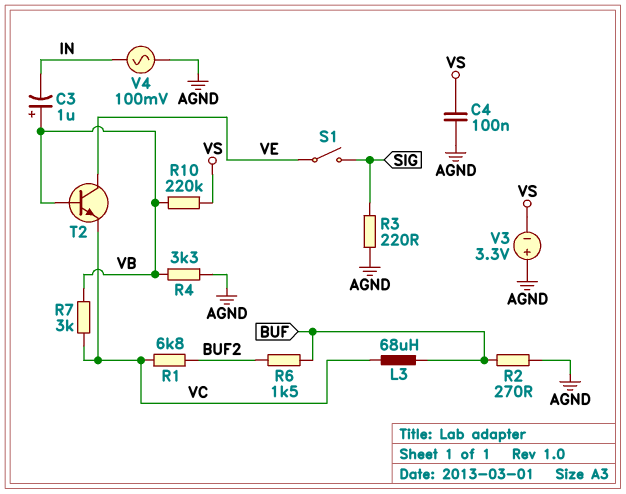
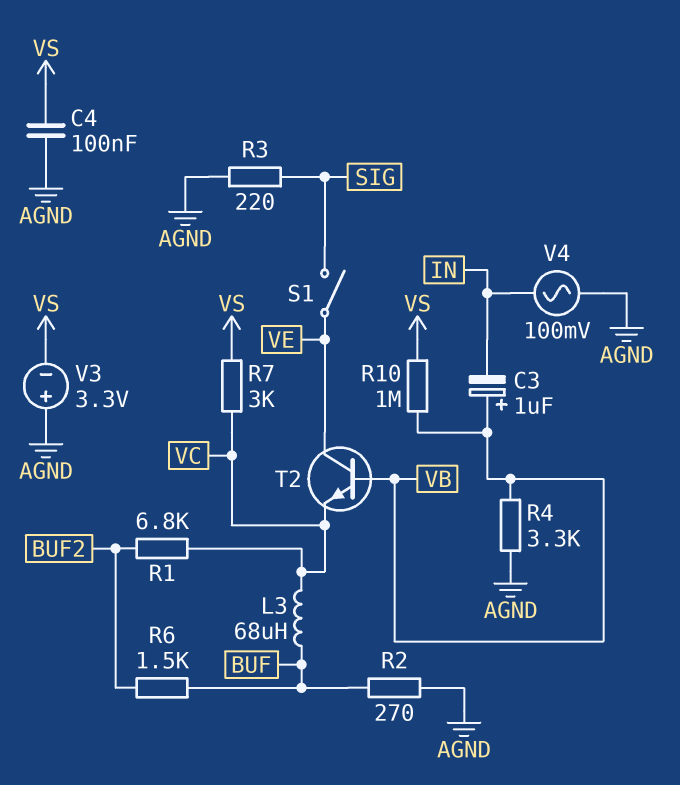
R7: 3k (VB, VC) -> 3k (VC, VS)
R10: 220k (VB, VS) -> 1M (VB, VS)

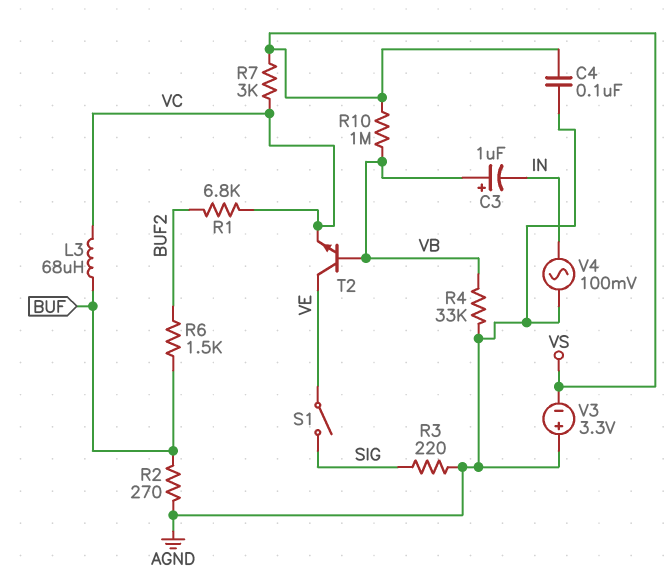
R4: 3.3k (AGND, VB) -> 33k (AGND, VB)

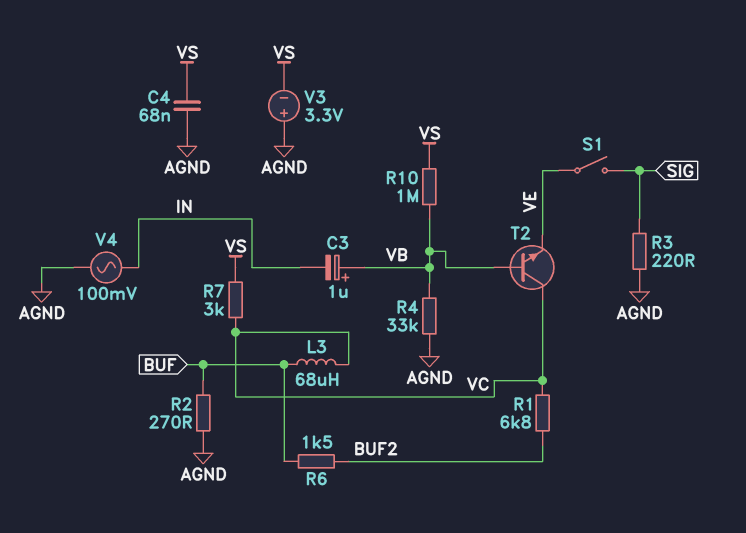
C4: 100nF (AGND, VS) -> 68nF (AGND, VS)
T2: NPN (B VB, C VE, E VC) -> NPN (B VB, C VC, E VE)

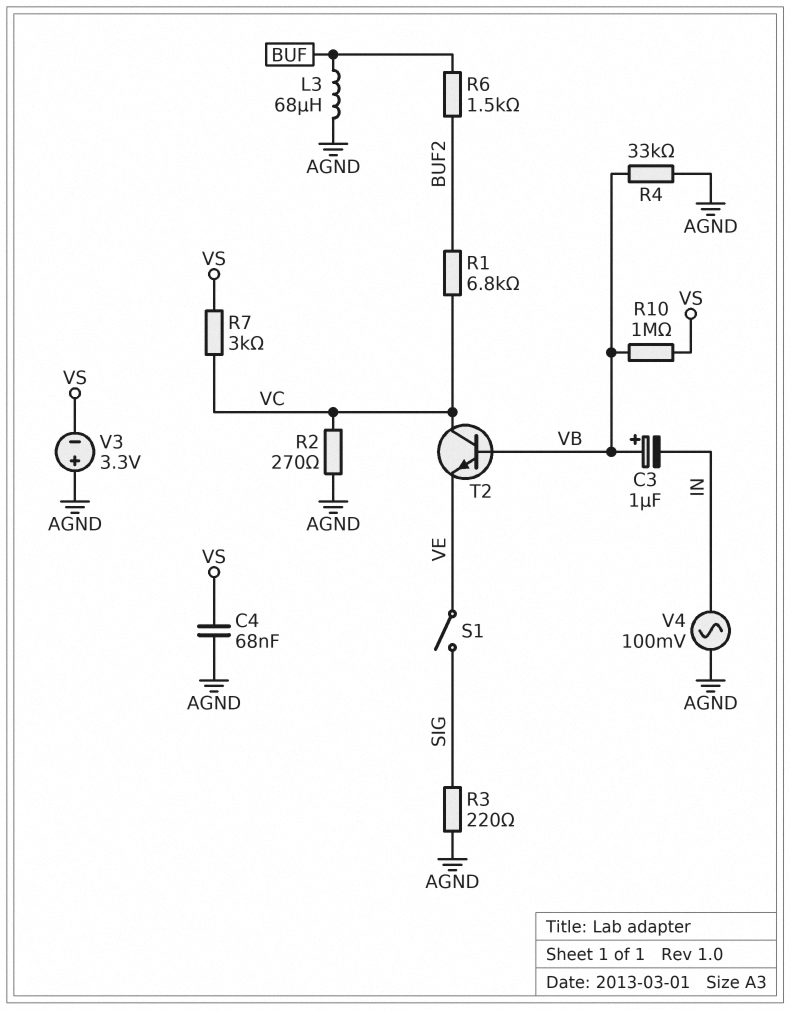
L3: 68uH (BUF, VC) -> 68uH (AGND, BUF)
R2: 270 (AGND, BUF) -> 270 (AGND, VC)

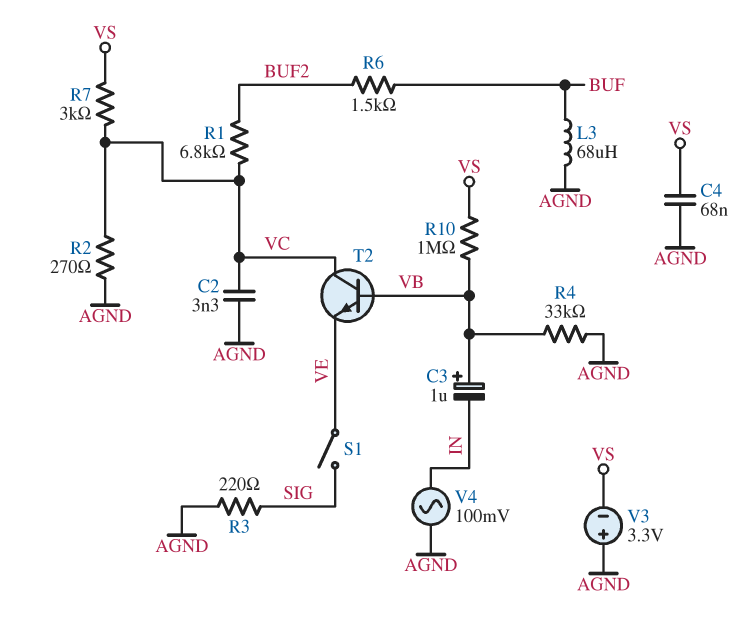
C2: none -> 3.3nF (AGND, VC)

